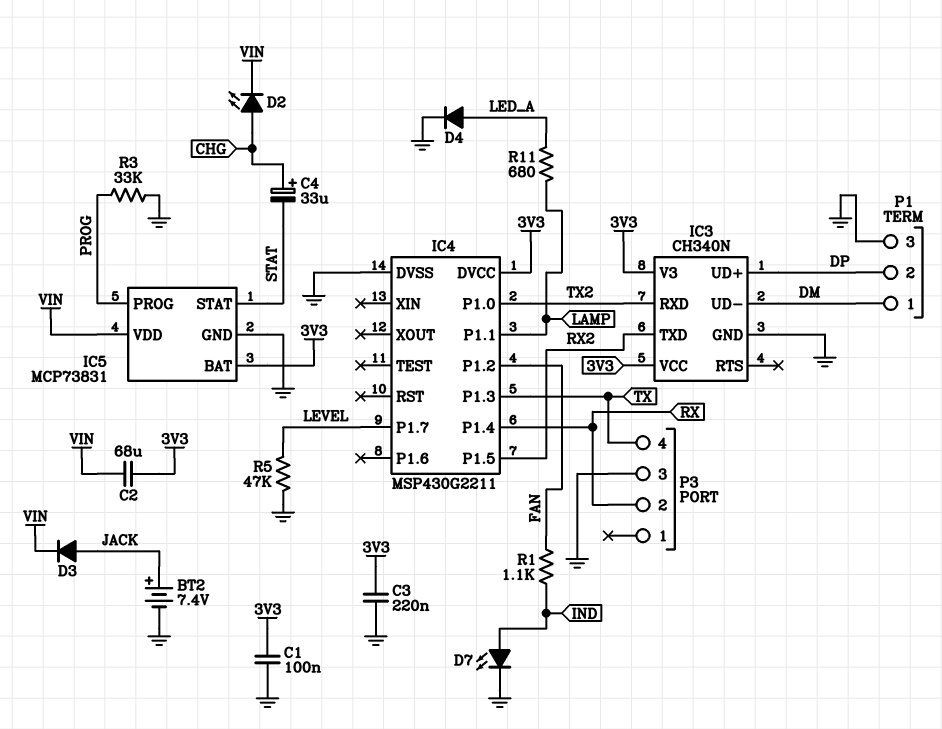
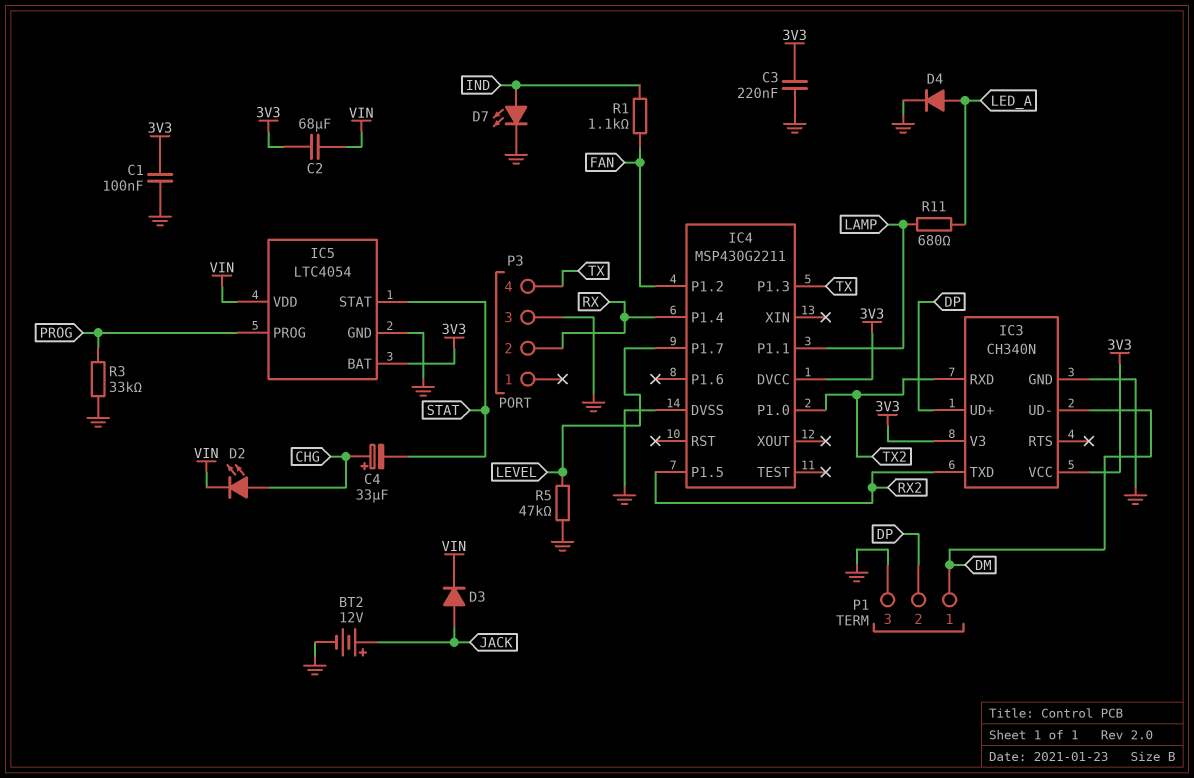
BT2: 7.4V (plus JACK, minus GND) -> 12V (plus JACK, minus GND)
IC5: MCP73831 -> LTC4054

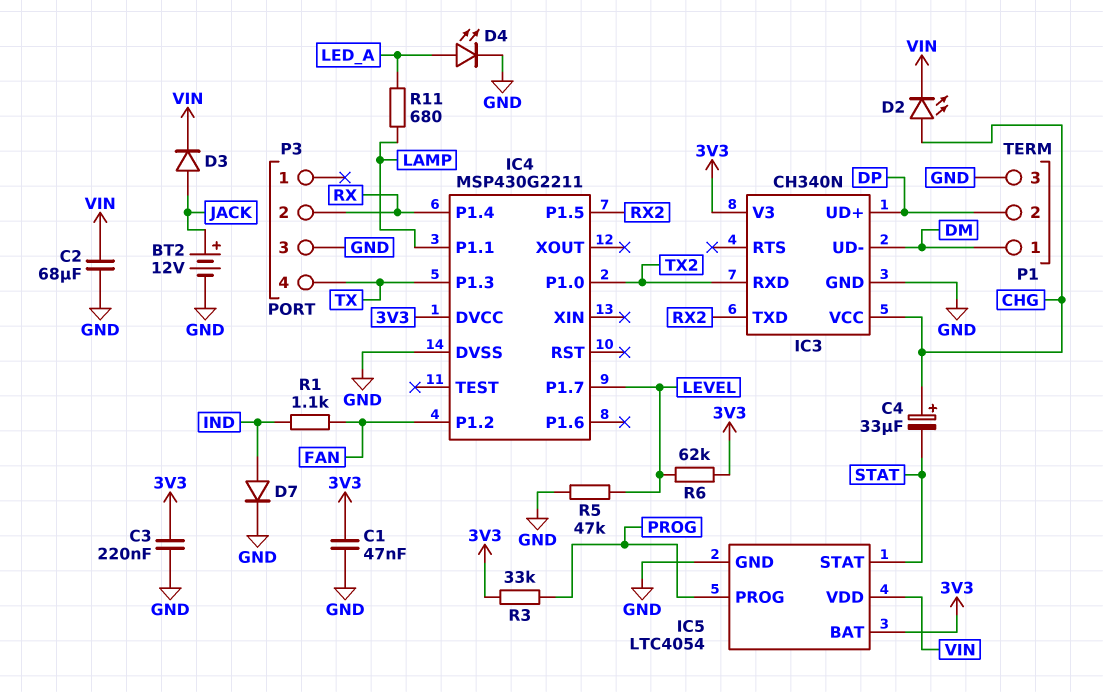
C1: 100nF (3V3, GND) -> 47nF (3V3, GND)
C2: 68uF (3V3, VIN) -> 68uF (GND, VIN)
D4: diode (A LED_A, K GND) -> LED (A LED_A, K GND)
D7: LED (A IND, K GND) -> diode (A IND, K GND)
IC3 pin VCC: 3V3 -> CHG
R3: 33k (GND, PROG) -> 33k (3V3, PROG)
R6: none -> 62k (3V3, LEVEL)

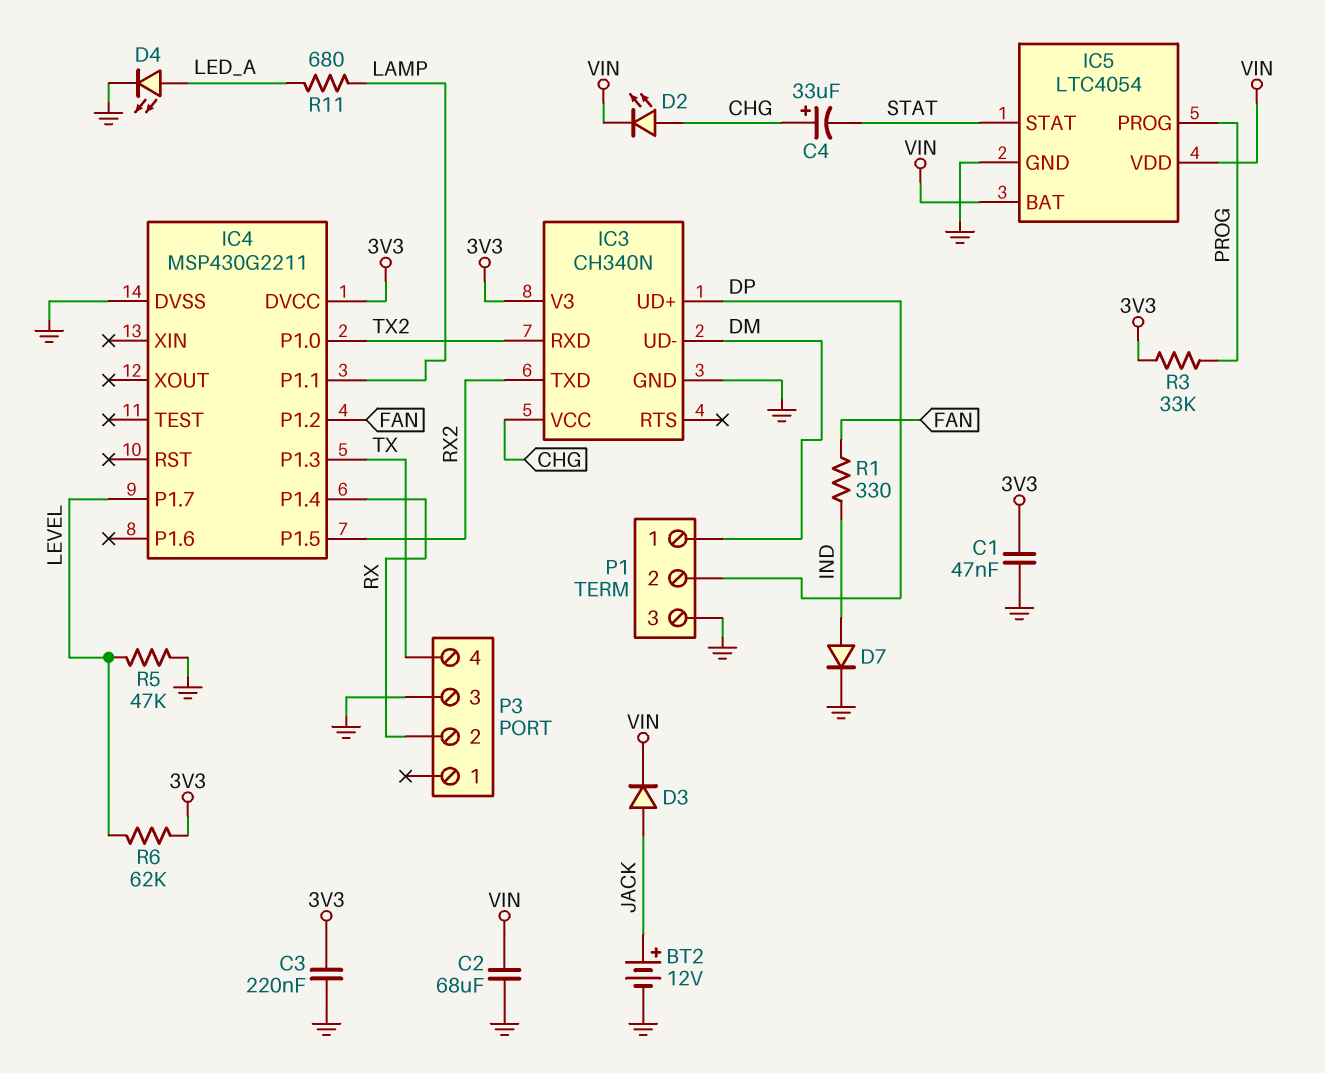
IC5 pin BAT: 3V3 -> VIN
R1: 1.1k (FAN, IND) -> 330 (FAN, IND)

